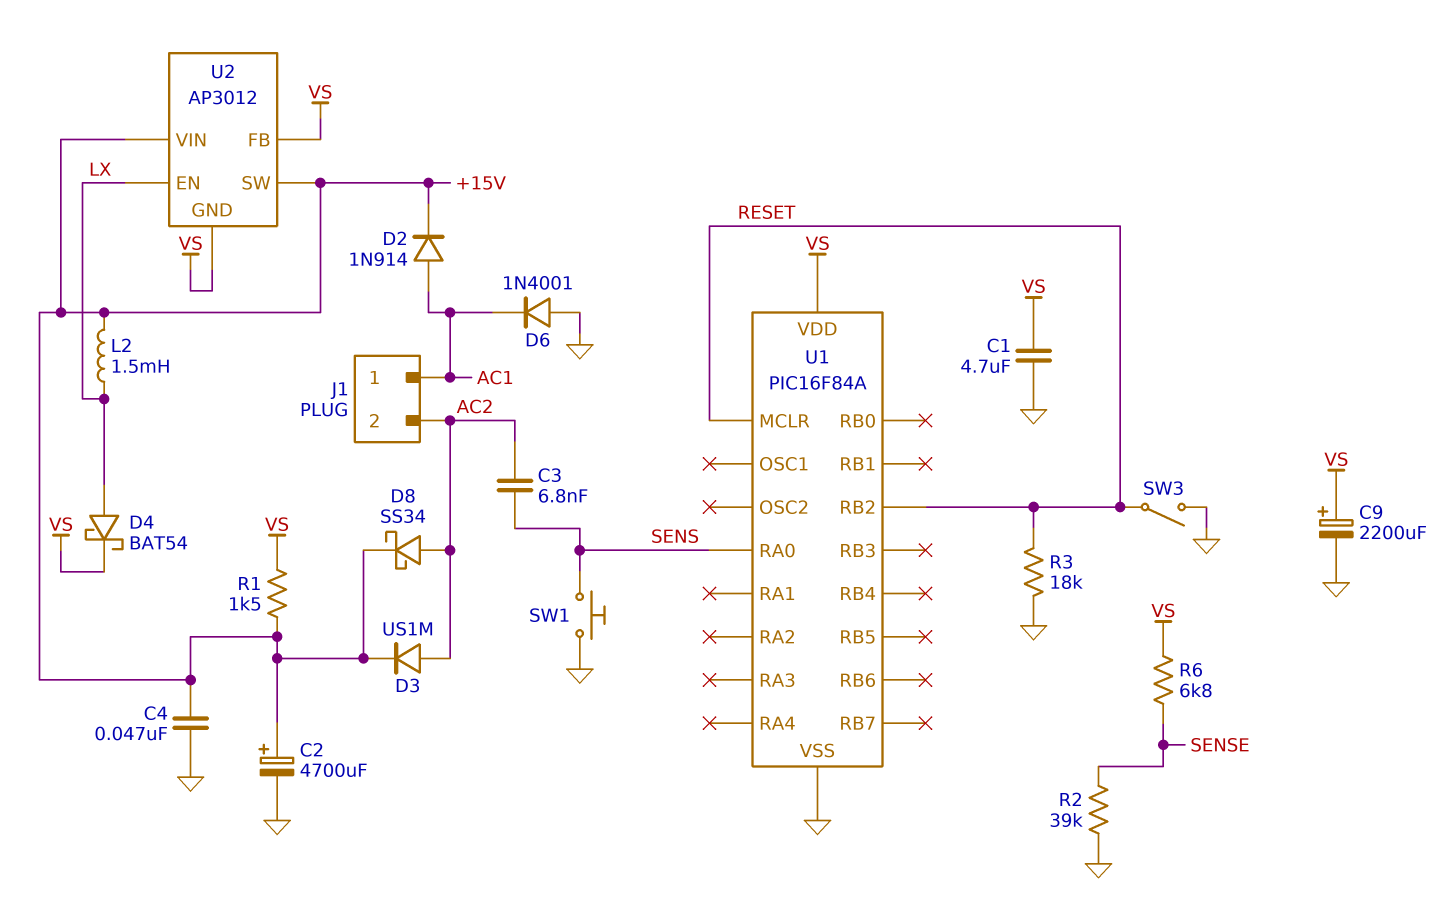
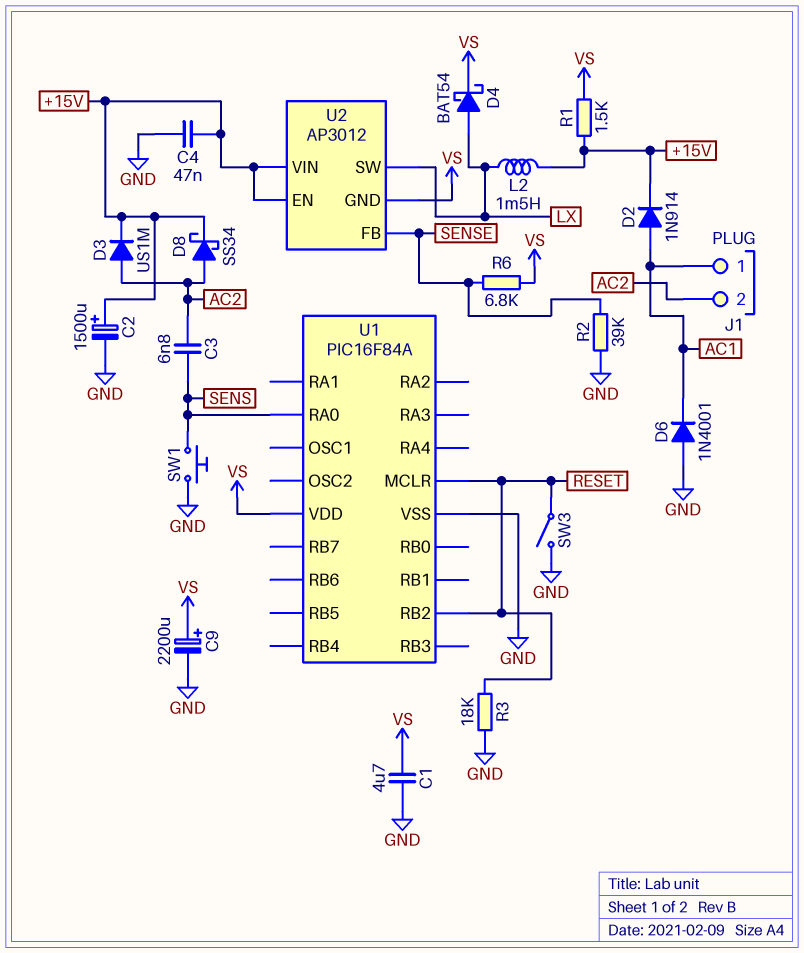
C2: 4700uF (plus +15V, minus GND) -> 1500uF (plus +15V, minus GND)
U2 pin EN: LX -> +15V
U2 pin FB: VS -> SENSE
U2 pin SW: +15V -> LX

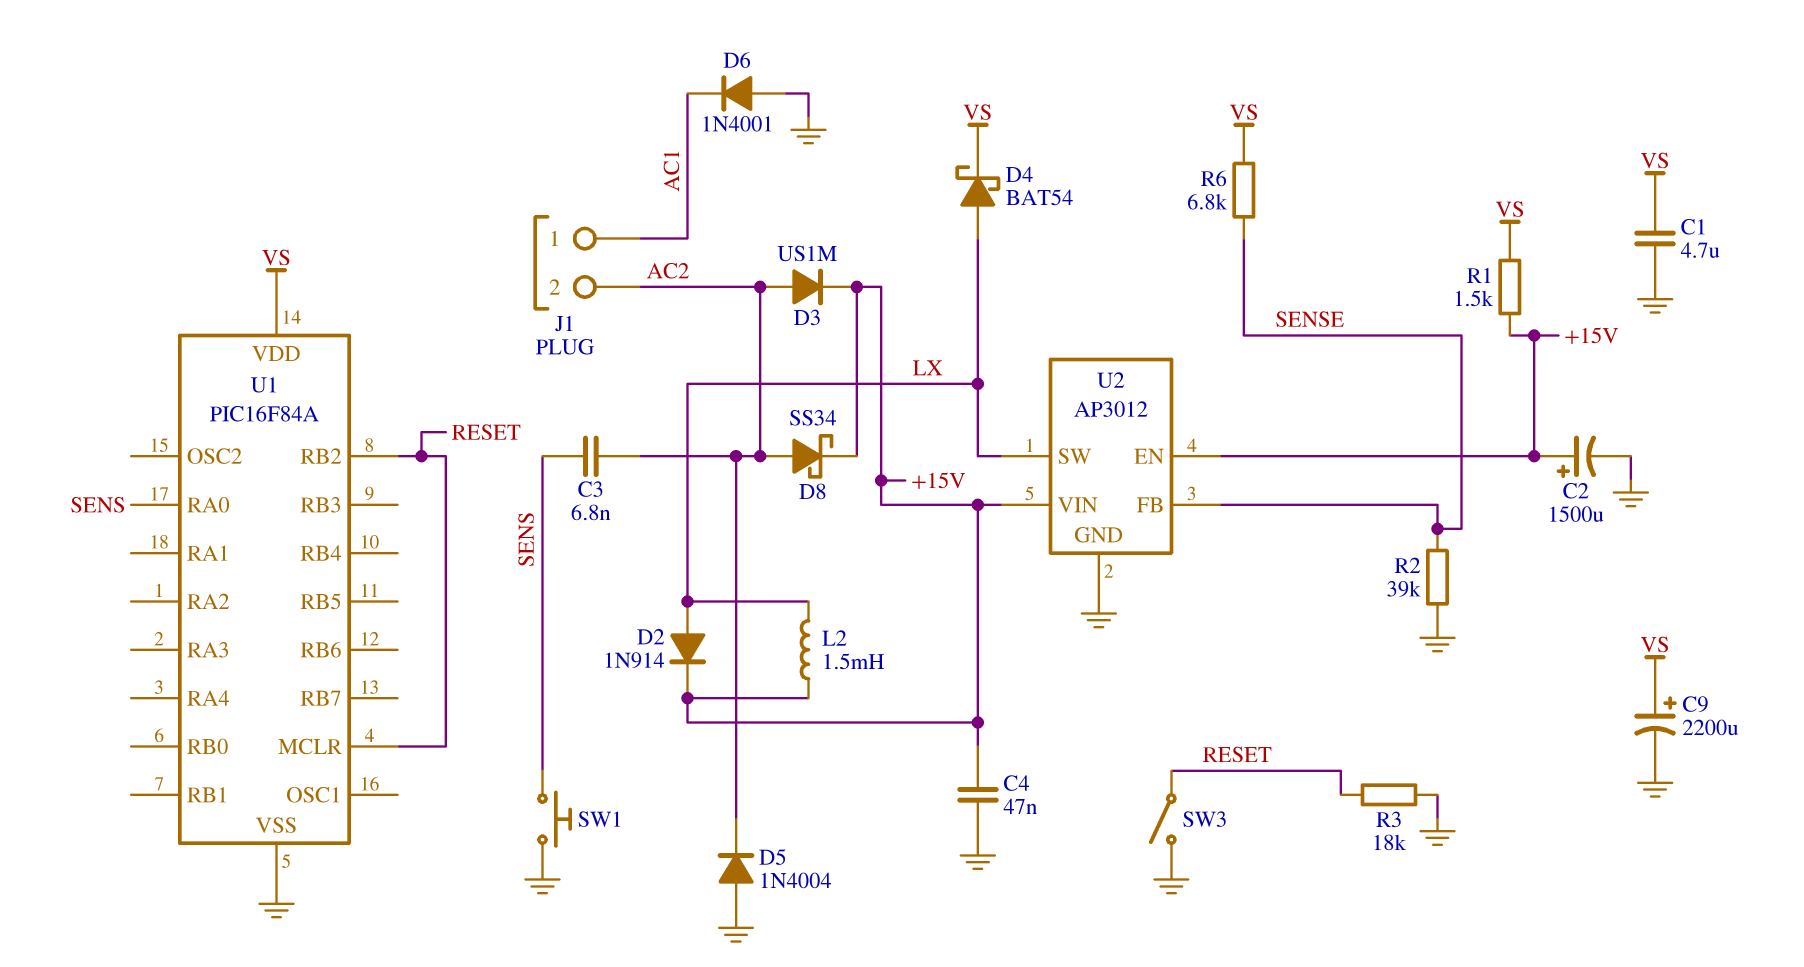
D2: diode 1N914 (A AC1, K +15V) -> diode 1N914 (A LX, K +15V)
D5: none -> diode 1N4004 (A GND, K AC2)
U2 pin GND: VS -> GND

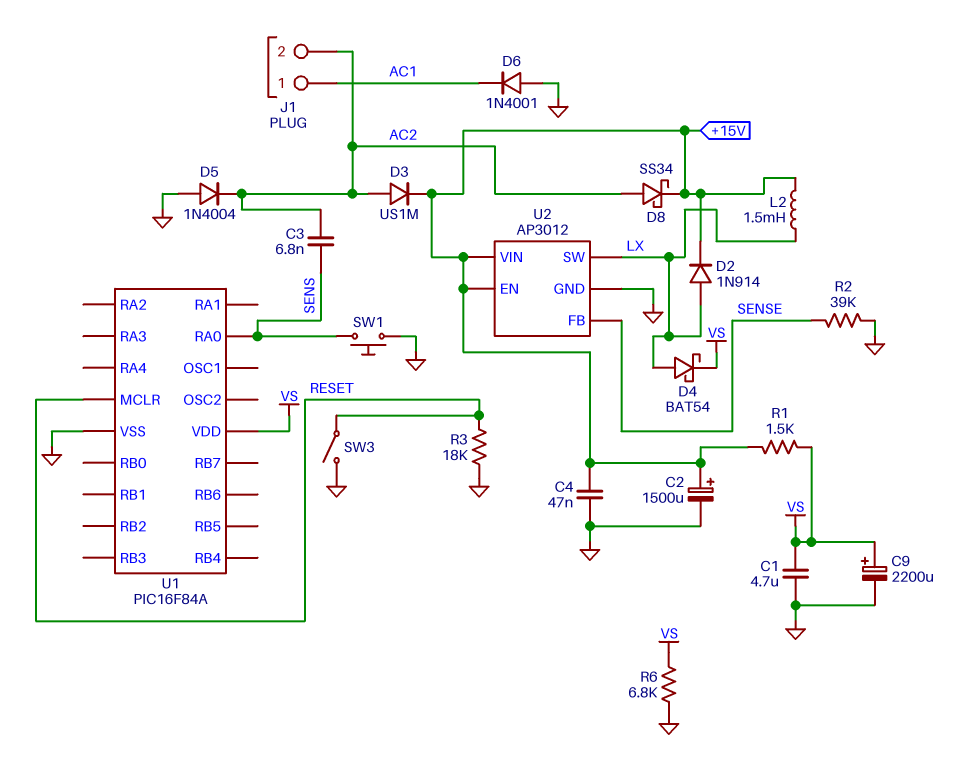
R6: 6.8k (SENSE, VS) -> 6.8k (GND, VS)
U1 pin RB2: RESET -> none

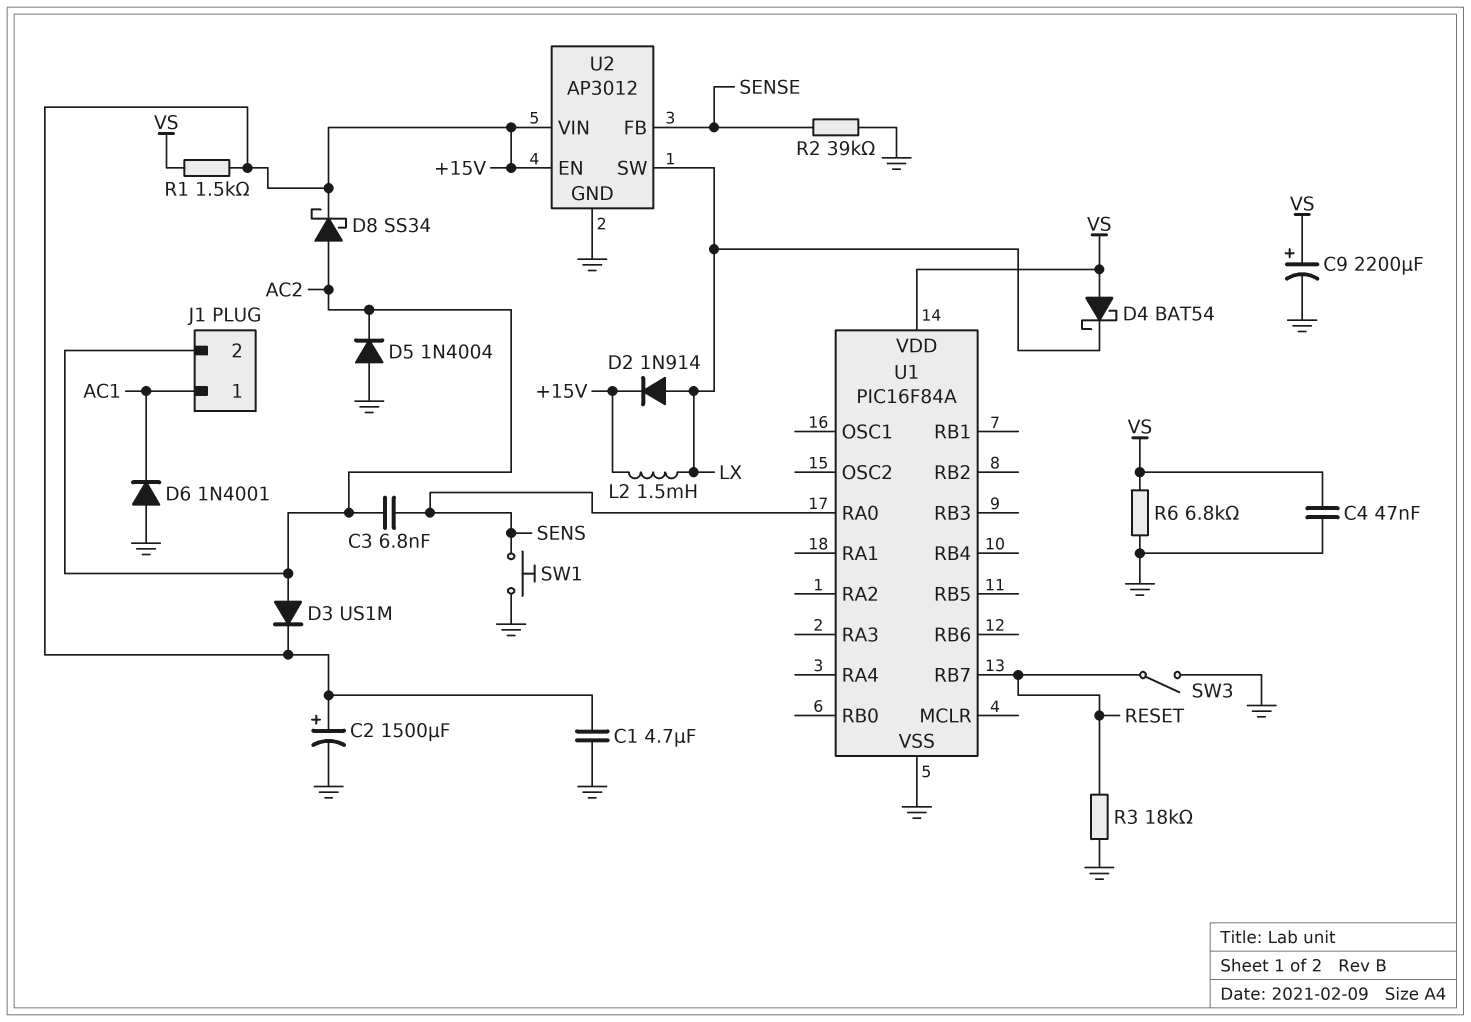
C1: 4.7uF (GND, VS) -> 4.7uF (+15V, GND)
C4: 47nF (+15V, GND) -> 47nF (GND, VS)
D4: schottky BAT54 (A LX, K VS) -> schottky BAT54 (A VS, K LX)
U1 pin MCLR: RESET -> none
U1 pin RB7: none -> RESET

